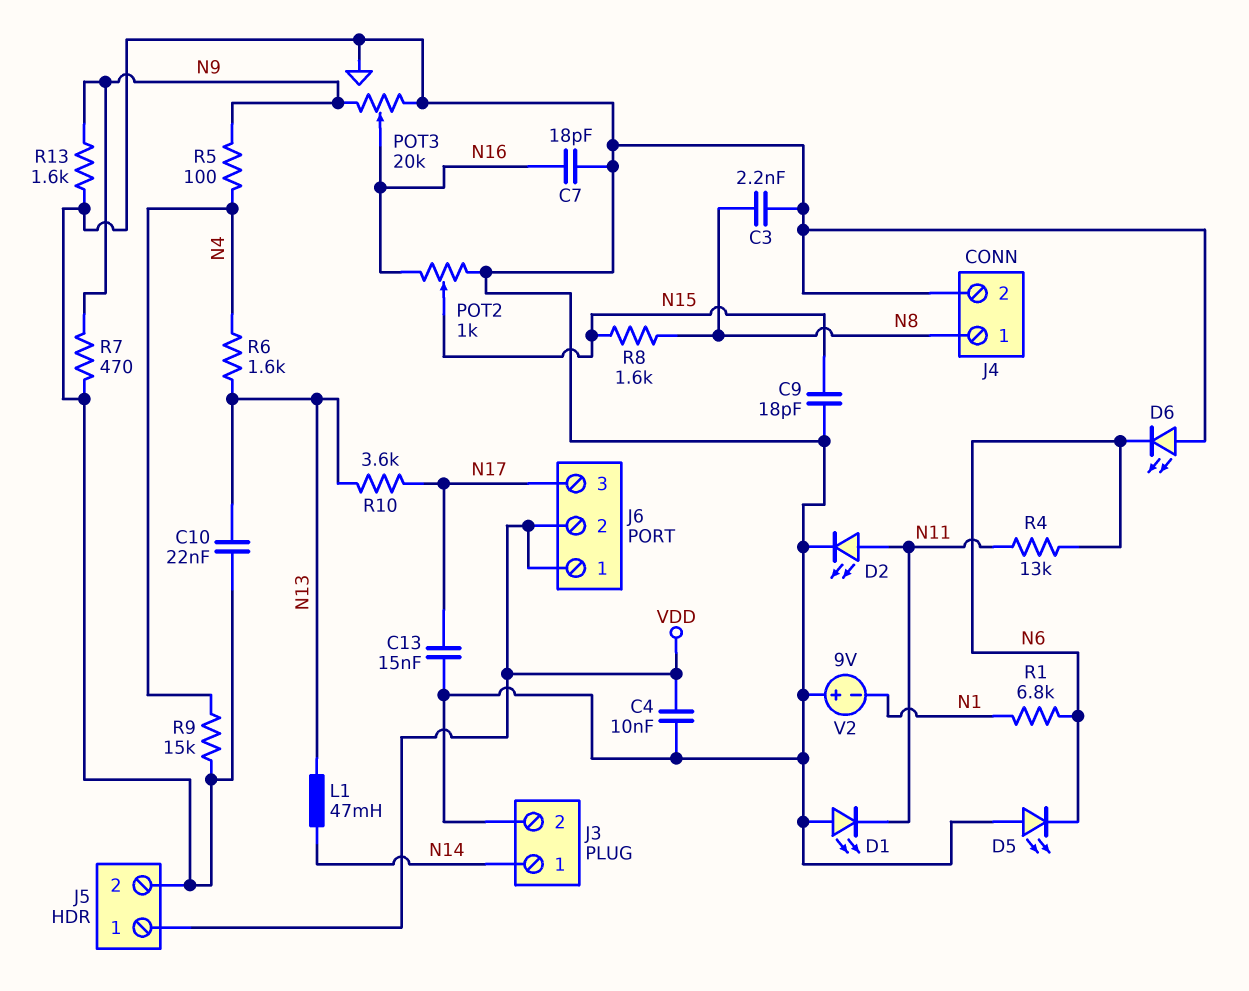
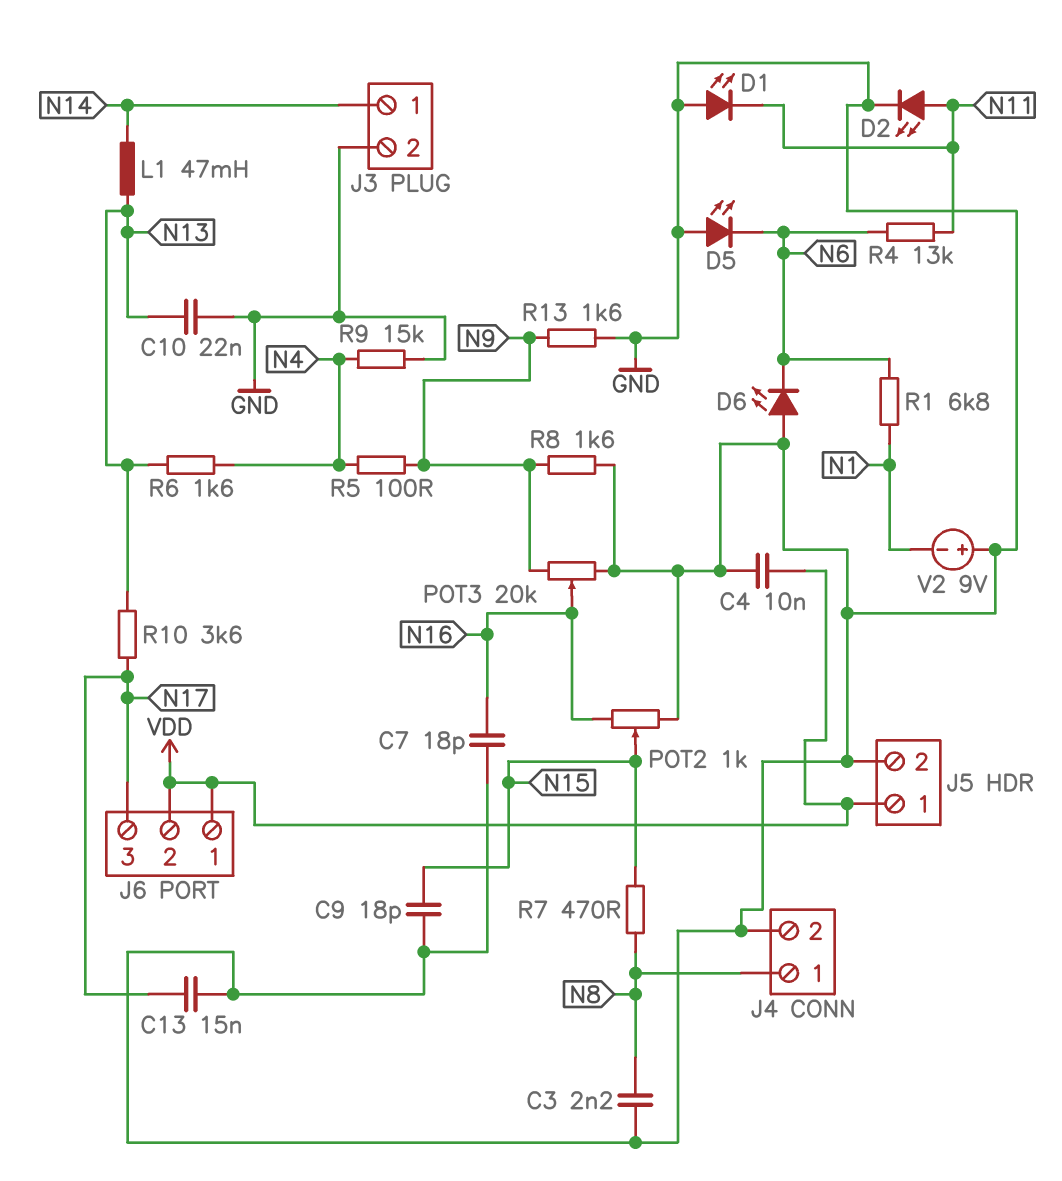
R7: 470 (GND, N9) -> 470 (N8, N15)
R8: 1.6k (N8, N15) -> 1.6k (GND, N9)

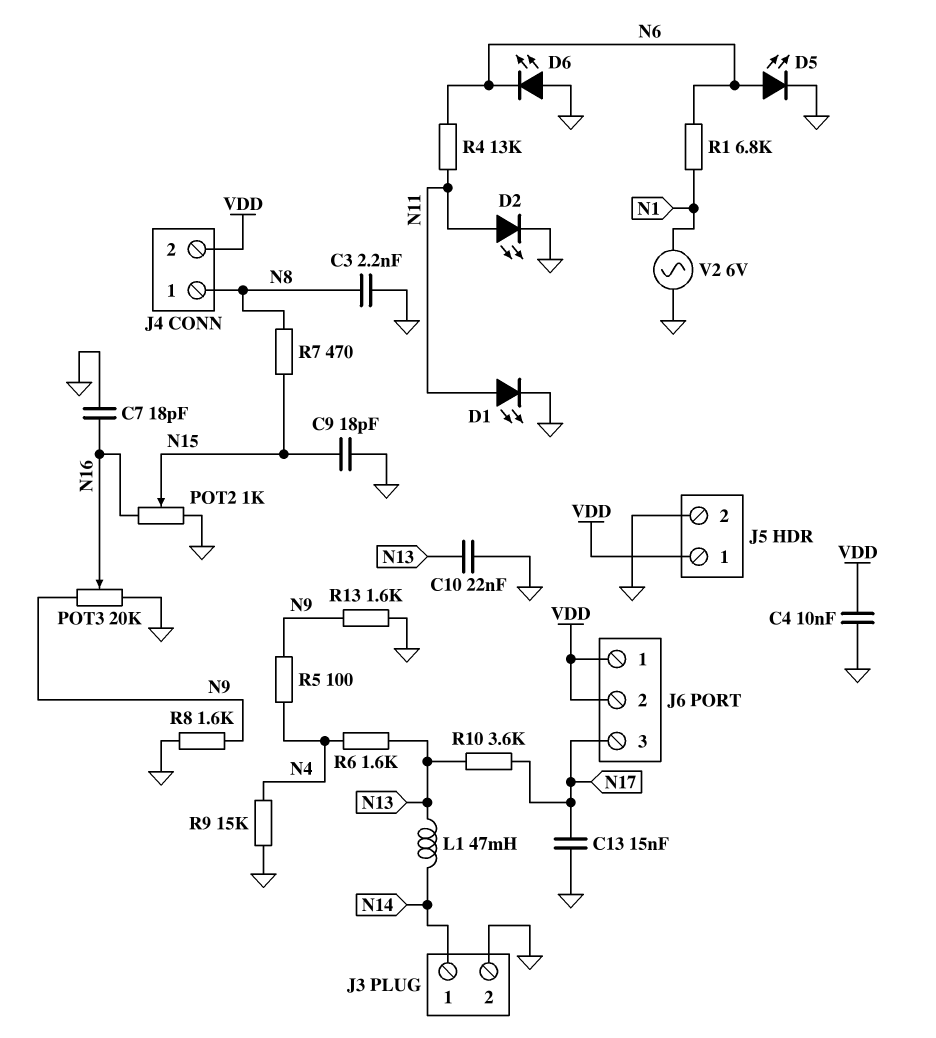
D1: LED (A GND, K N11) -> LED (A N11, K GND)
D5: LED (A GND, K N6) -> LED (A N6, K GND)
J4 pin 2: GND -> VDD
V2: 9V (plus GND, minus N1) -> AC 6V (GND, N1)

